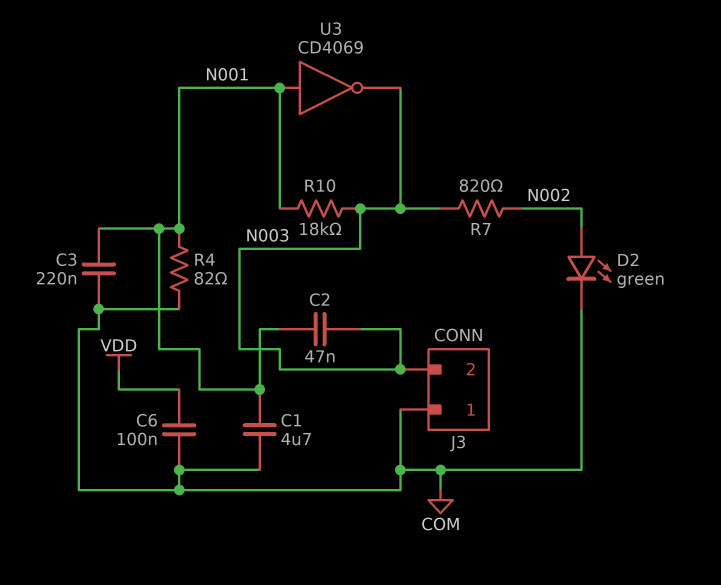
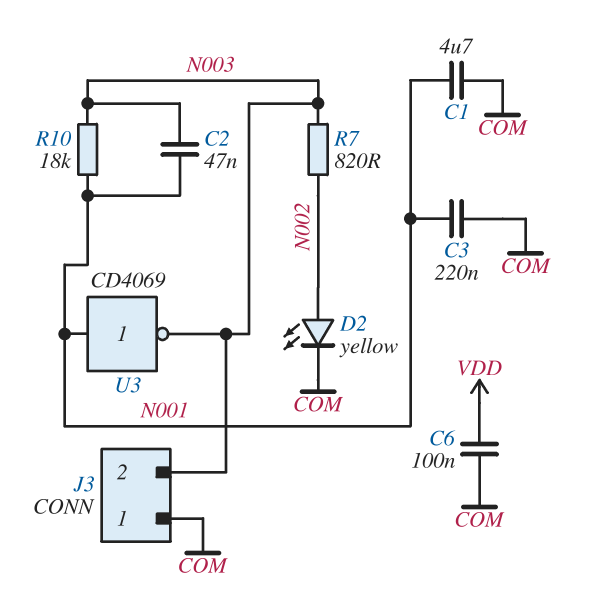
D2: LED green (A N002, K COM) -> LED yellow (A N002, K COM)
R4: 82 (COM, N001) -> none

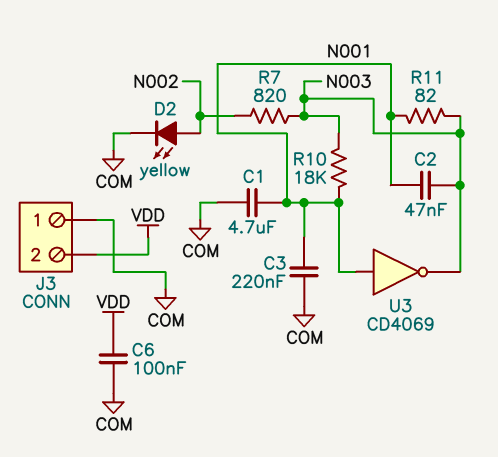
J3 pin 2: N003 -> VDD
R11: none -> 82 (N001, N003)

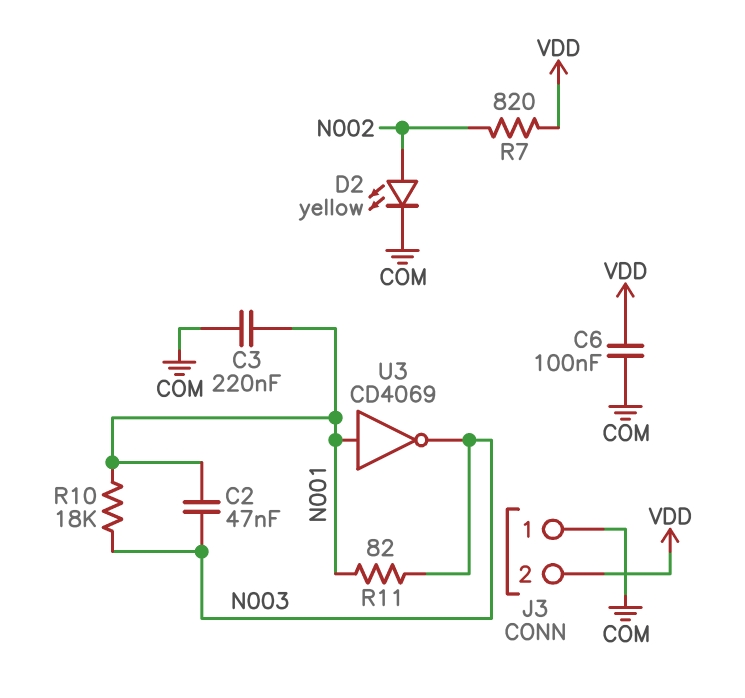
C1: 4.7uF (COM, N001) -> none
R7: 820 (N002, N003) -> 820 (N002, VDD)

